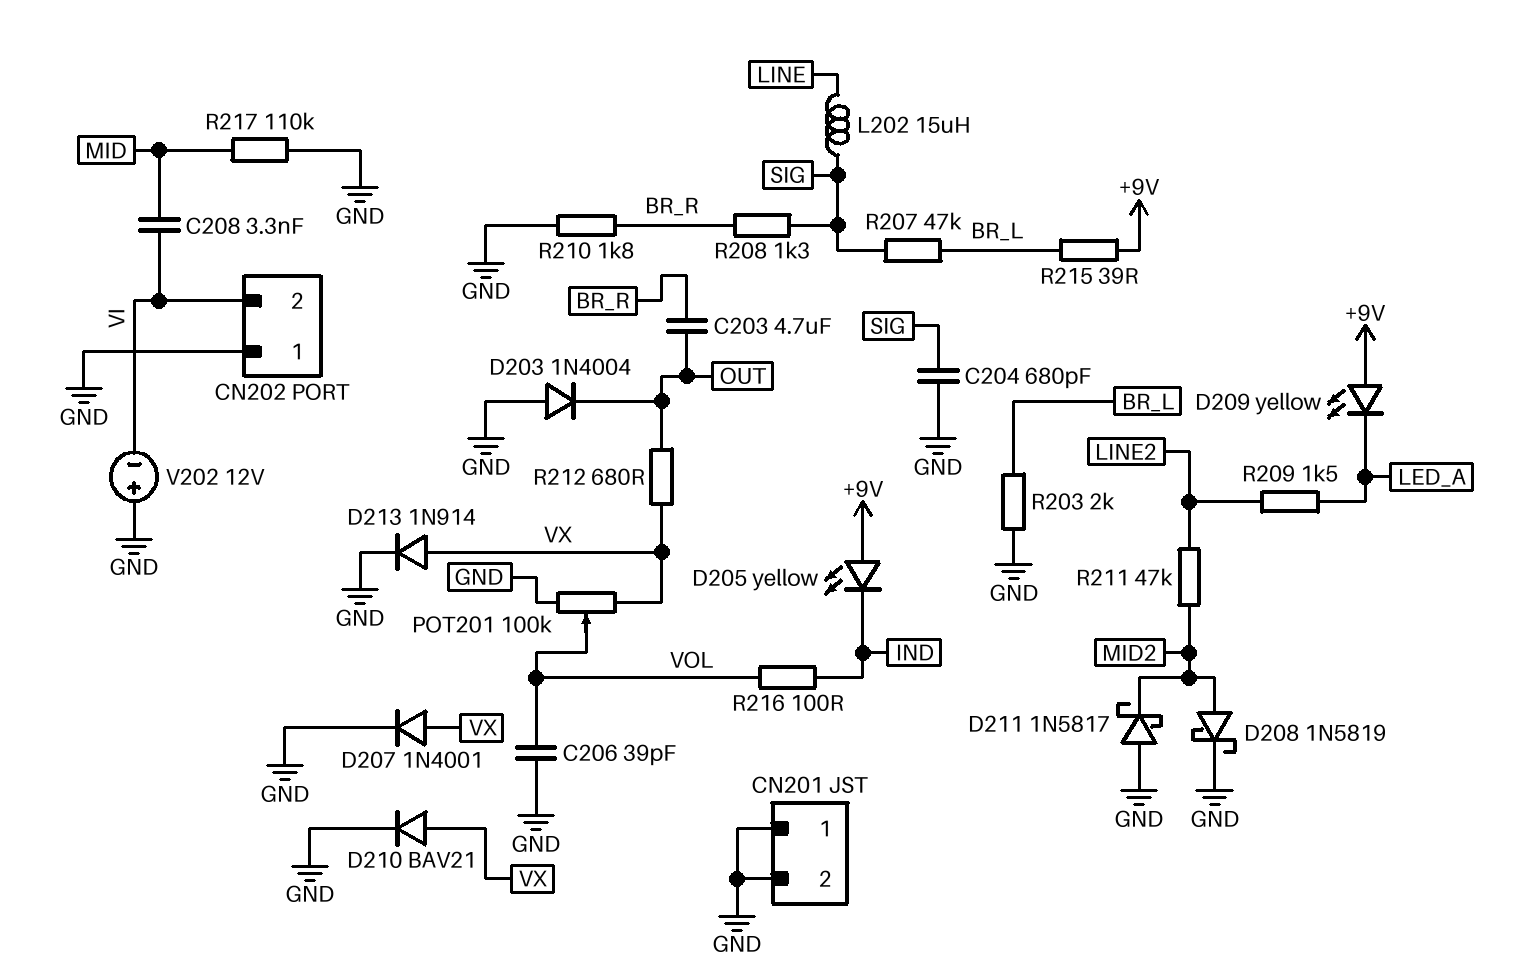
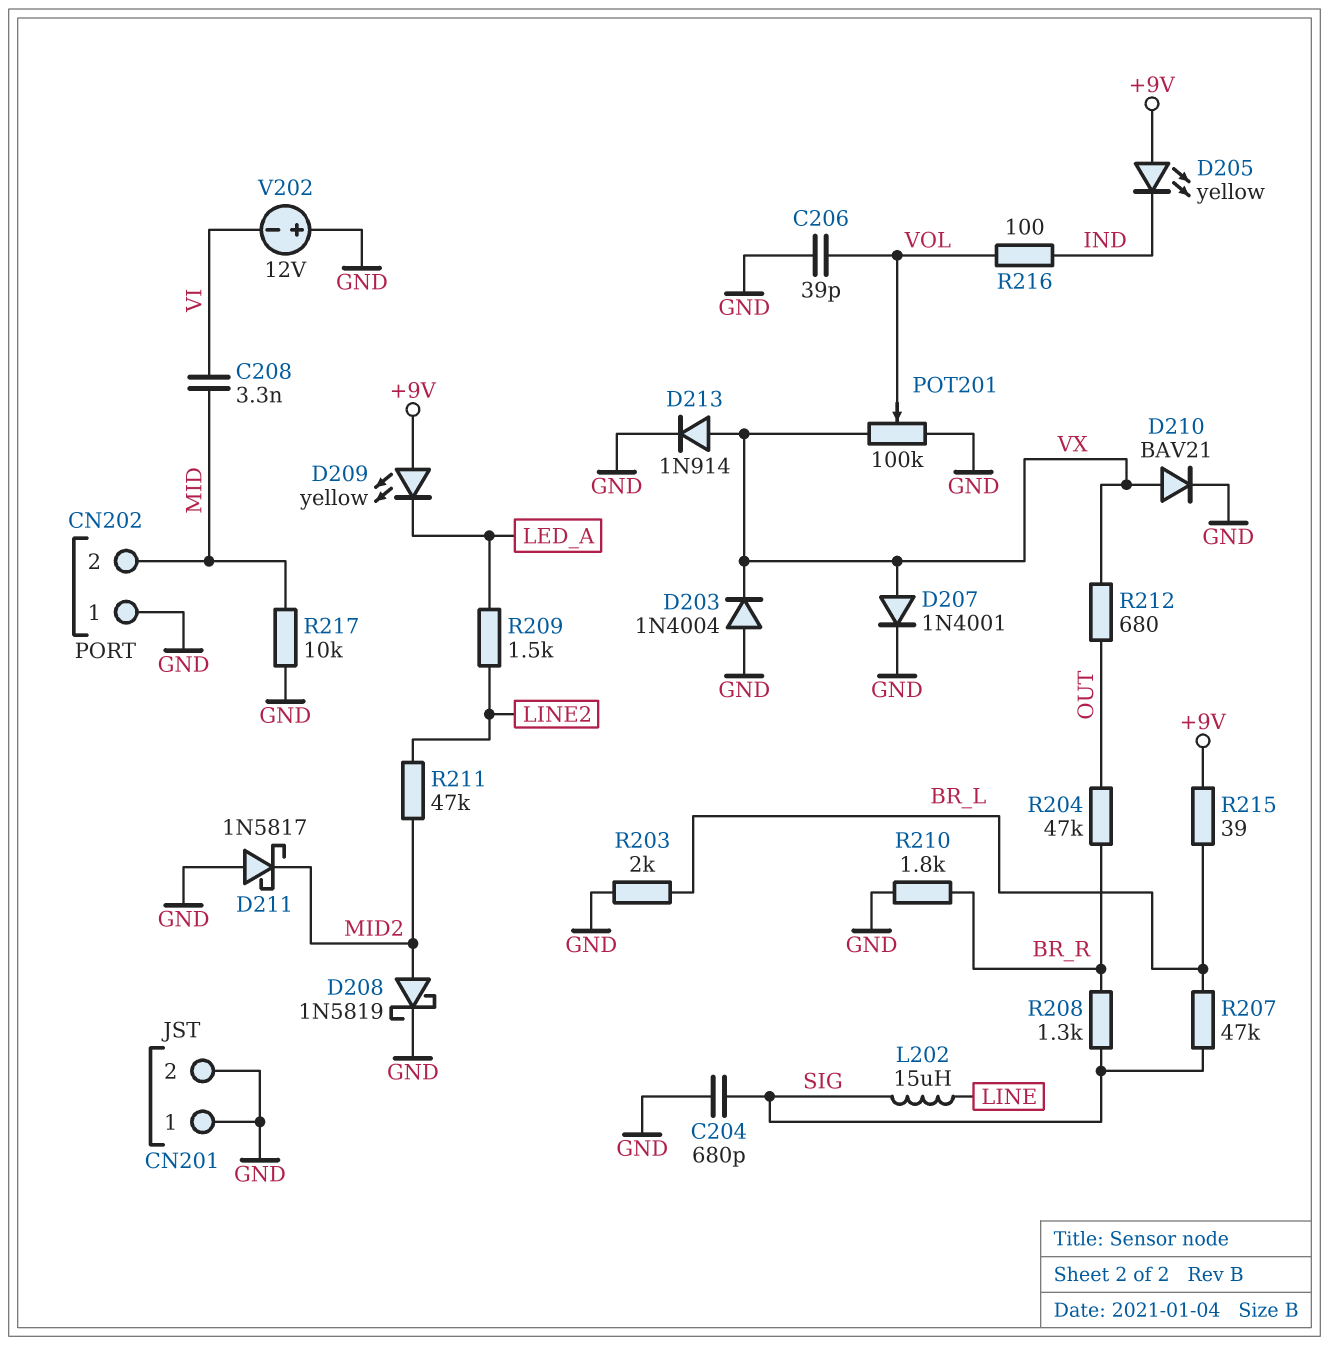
C203: 4.7uF (BR_R, OUT) -> none
CN202 pin 2: VI -> MID
D203: diode 1N4004 (A GND, K OUT) -> diode 1N4004 (A GND, K VX)
R204: none -> 47k (BR_R, OUT)
R217: 110k (GND, MID) -> 10k (GND, MID)

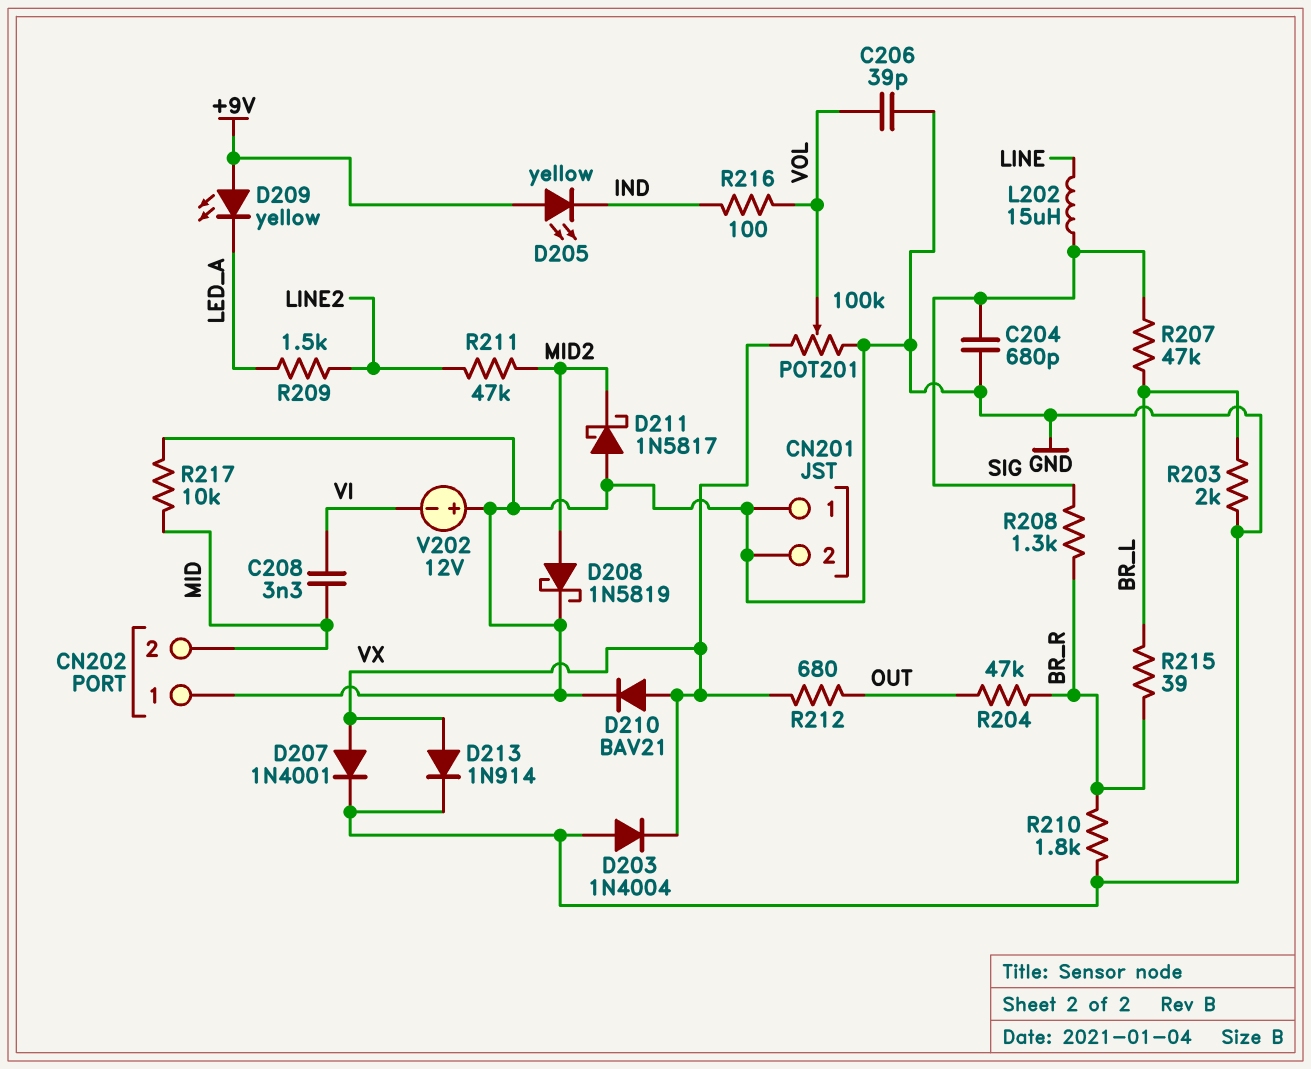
R215: 39 (+9V, BR_L) -> 39 (BR_L, BR_R)

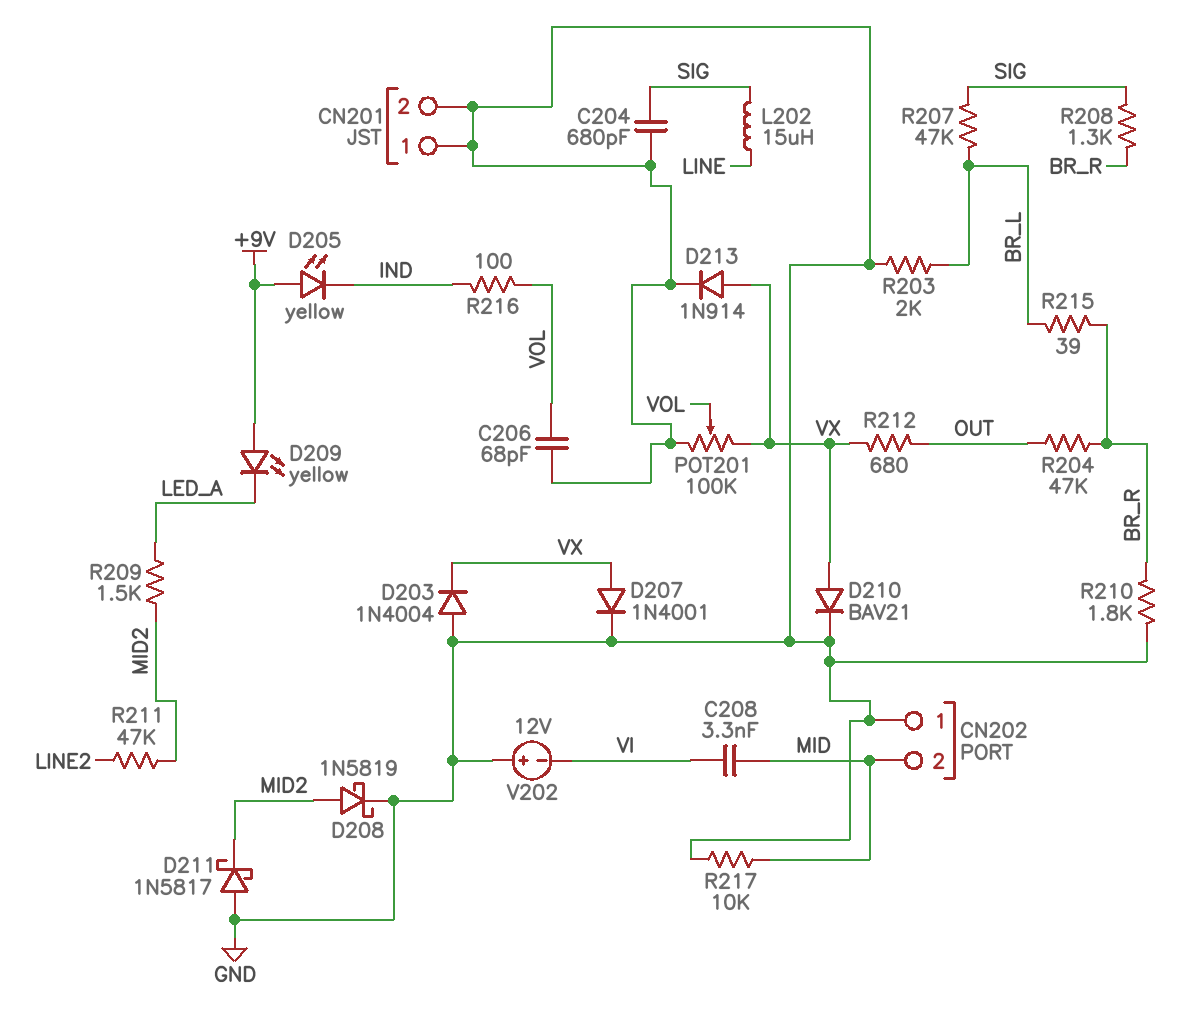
C206: 39pF (GND, VOL) -> 68pF (GND, VOL)
R209: 1.5k (LED_A, LINE2) -> 1.5k (LED_A, MID2)

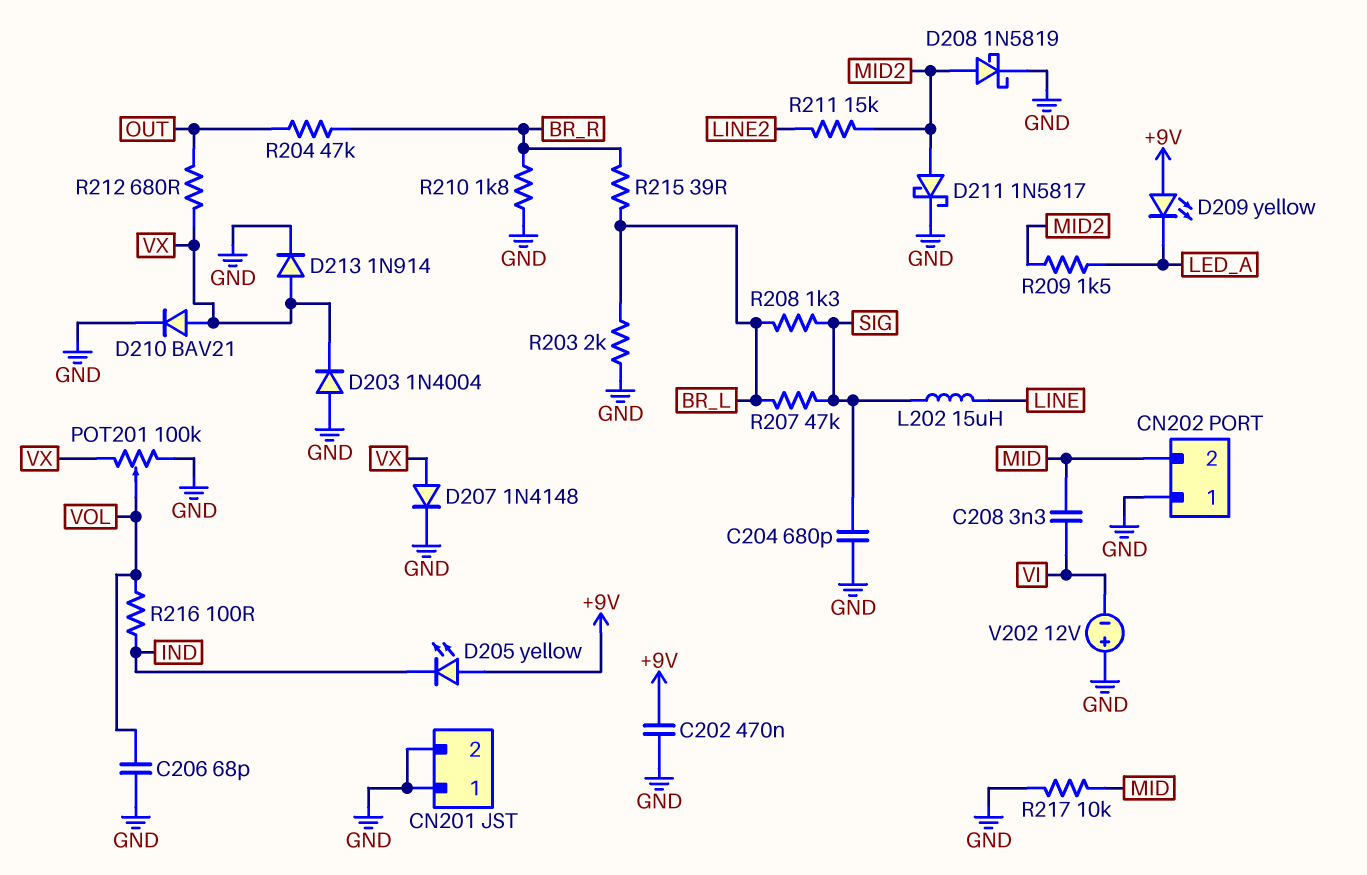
C202: none -> 470nF (+9V, GND)
D207: diode 1N4001 (A VX, K GND) -> diode 1N4148 (A VX, K GND)
D211: schottky 1N5817 (A GND, K MID2) -> schottky 1N5817 (A MID2, K GND)
R208: 1.3k (BR_R, SIG) -> 1.3k (BR_L, SIG)
R211: 47k (LINE2, MID2) -> 15k (LINE2, MID2)

